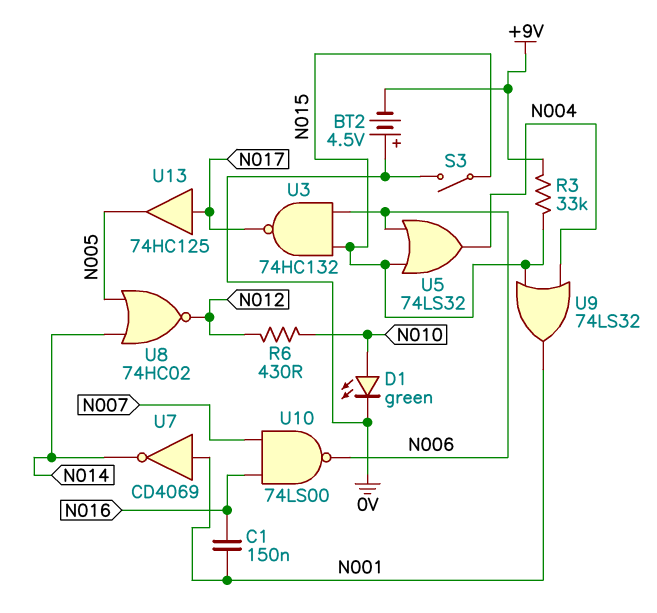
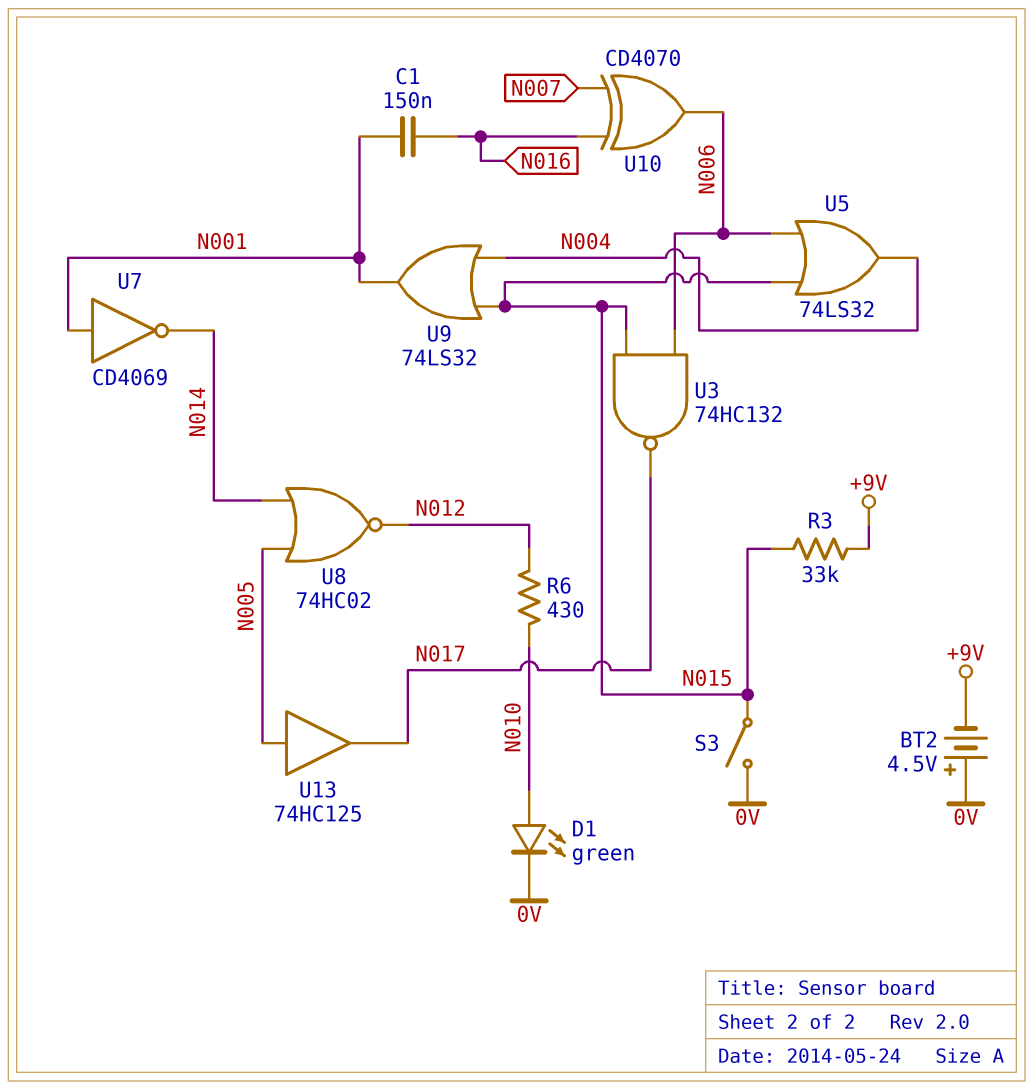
U10: NAND 74LS00 (in N007, in N016, out N006) -> XOR CD4070 (in N007, in N016, out N006)
U13: buffer 74HC125 (in N017, out N005) -> buffer 74HC125 (in N005, out N017)

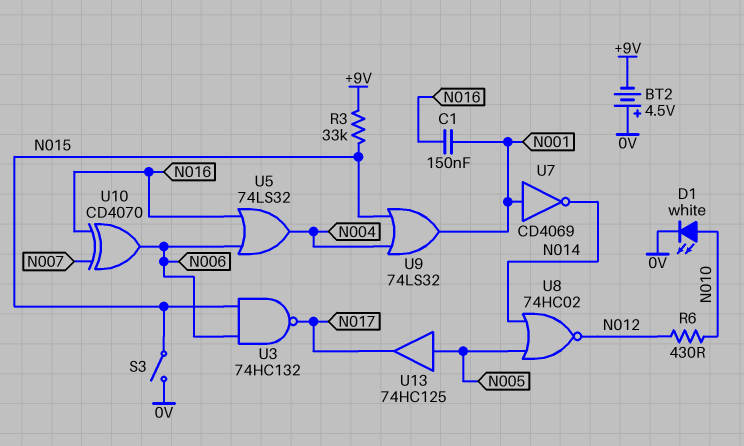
D1: LED green (A N010, K 0V) -> LED white (A N010, K 0V)
U5: OR 74LS32 (in N006, in N015, out N004) -> OR 74LS32 (in N006, in N016, out N004)

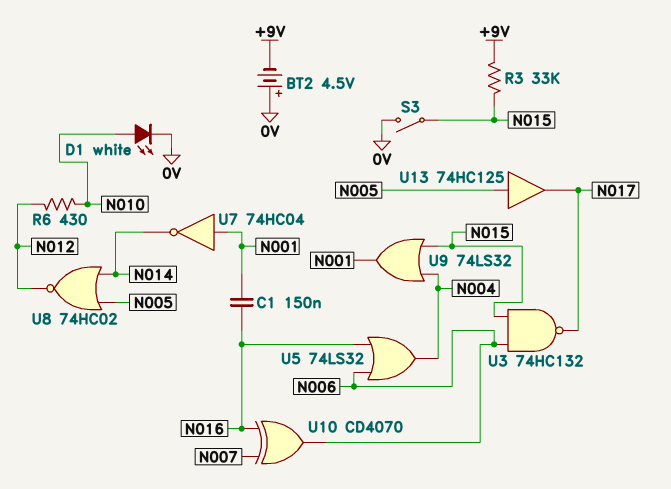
U7: NOT CD4069 (in N001, out N014) -> NOT 74HC04 (in N001, out N014)

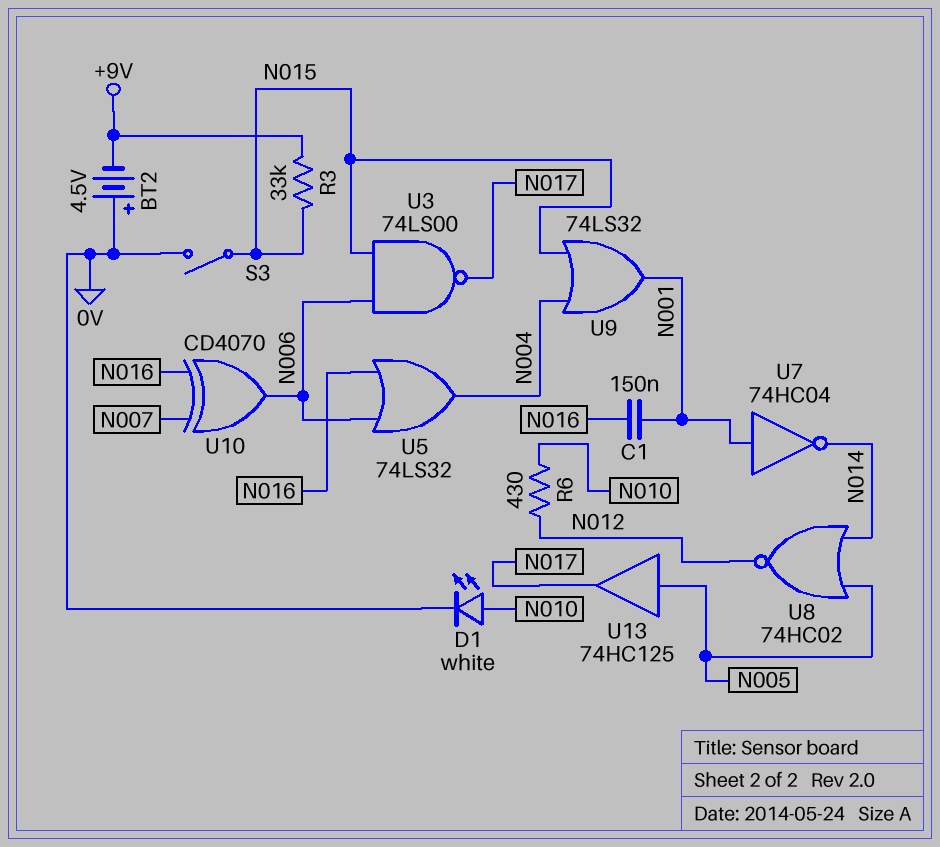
U3: NAND 74HC132 (in N006, in N015, out N017) -> NAND 74LS00 (in N006, in N015, out N017)

